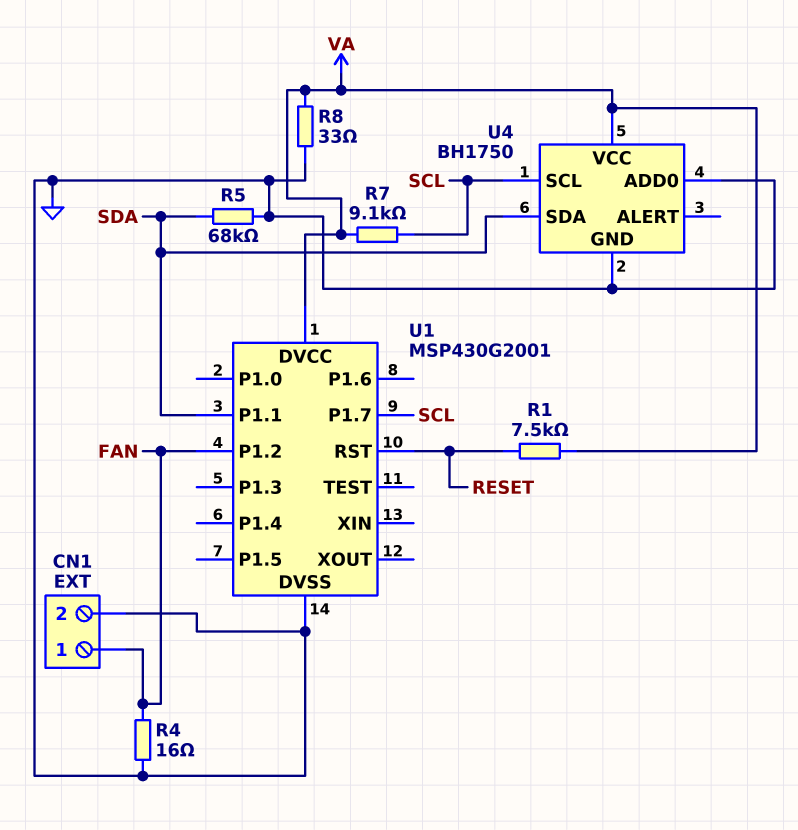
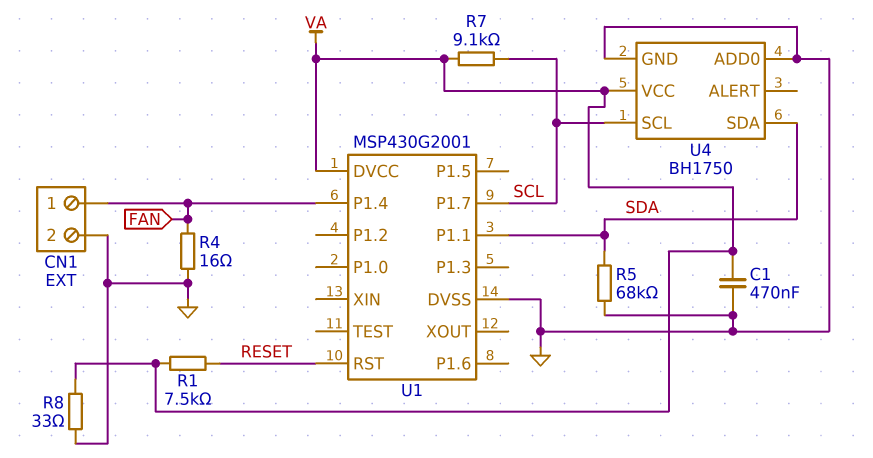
C1: none -> 470nF (GND, VA)
U1 pin P1.2: FAN -> none
U1 pin P1.4: none -> FAN

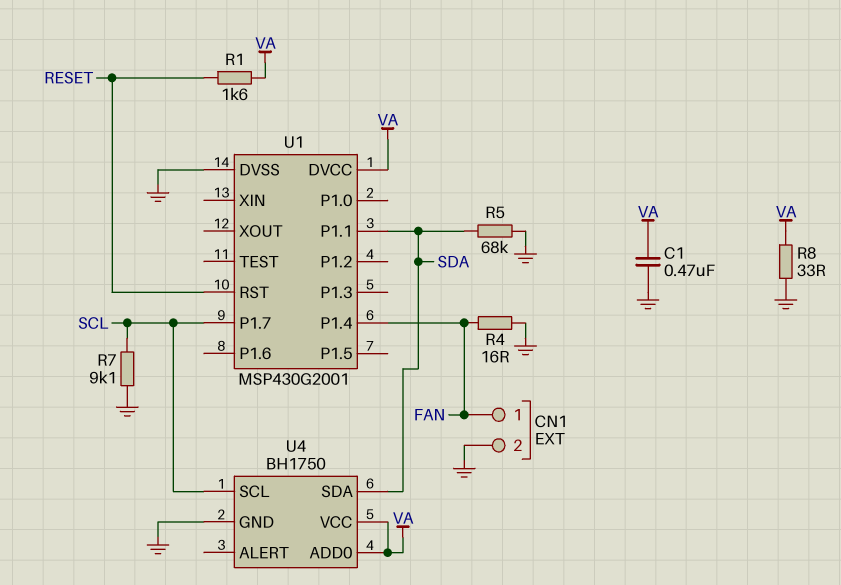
R1: 7.5k (RESET, VA) -> 1.6k (RESET, VA)
R7: 9.1k (SCL, VA) -> 9.1k (GND, SCL)
U4 pin ADD0: GND -> VA

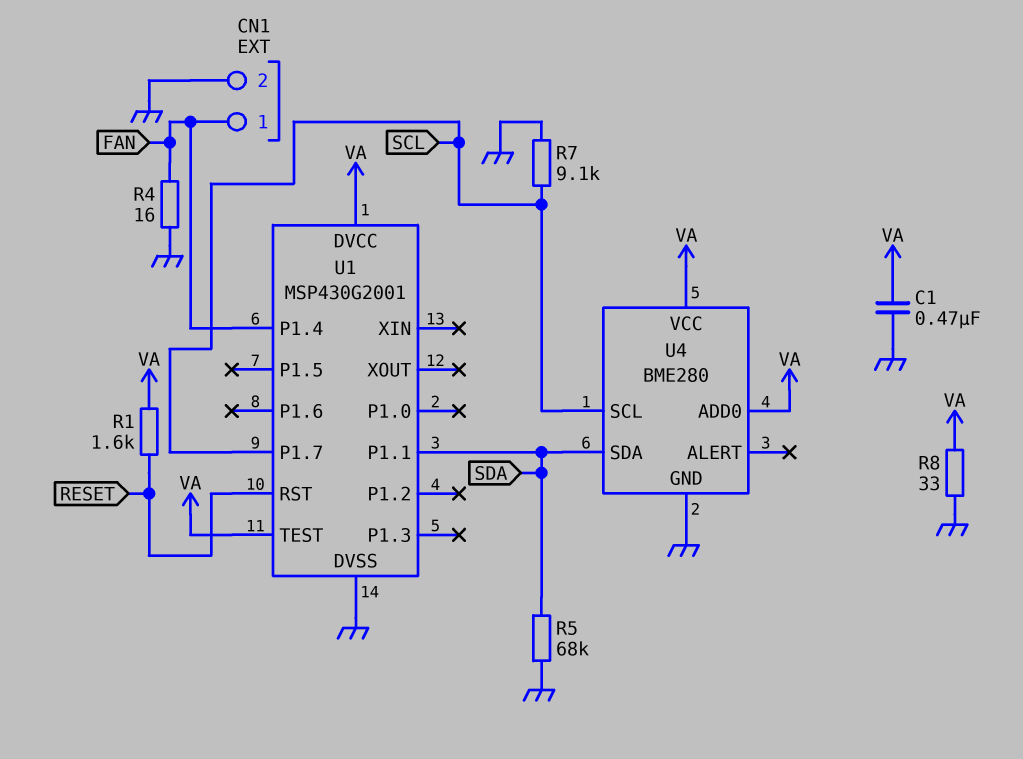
U1 pin TEST: none -> VA
U4: BH1750 -> BME280

